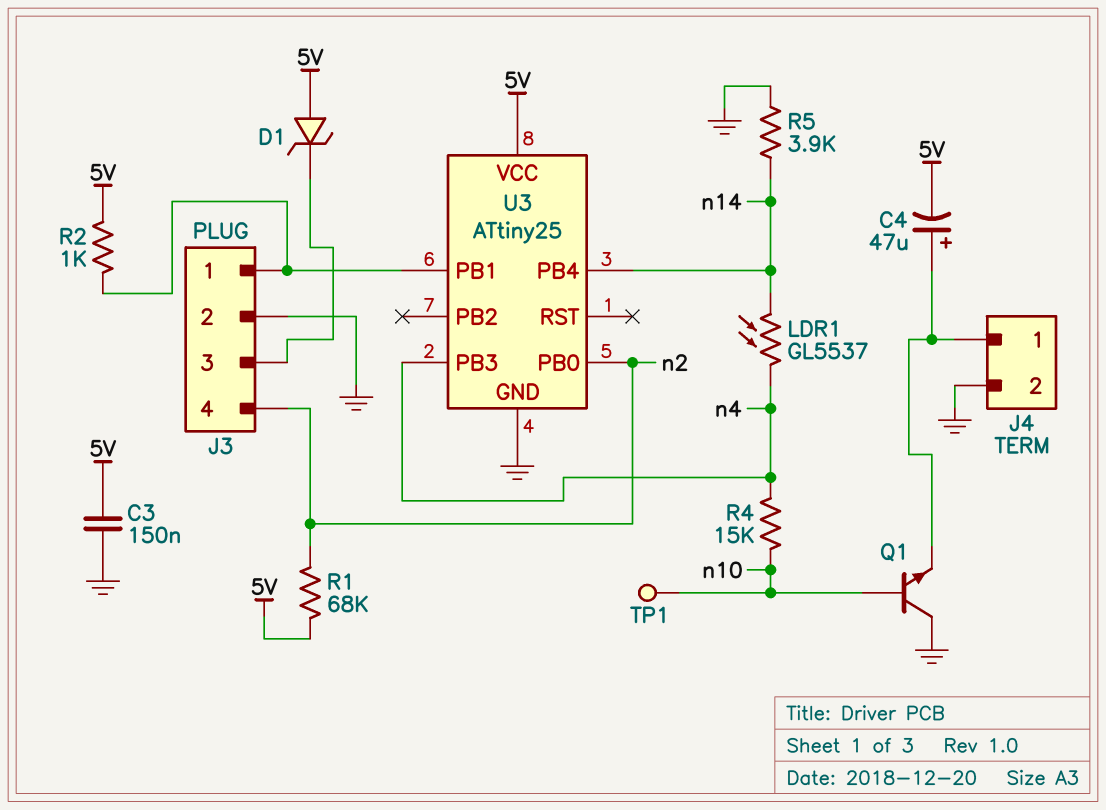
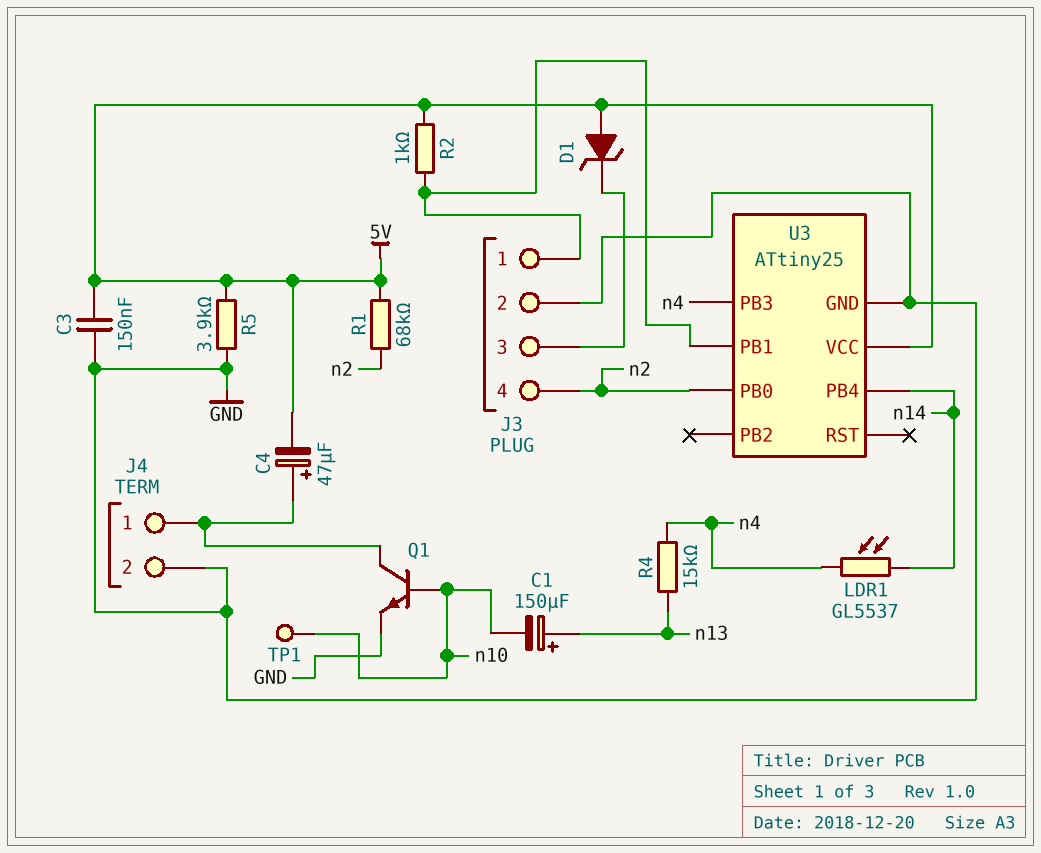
C1: none -> 150uF (plus n13, minus n10)
Q1: NPN (B n10, C GND, E J4/1) -> NPN (B n10, C J4/1, E GND)
R4: 15k (n4, n10) -> 15k (n4, n13)
R5: 3.9k (GND, n14) -> 3.9k (5V, GND)

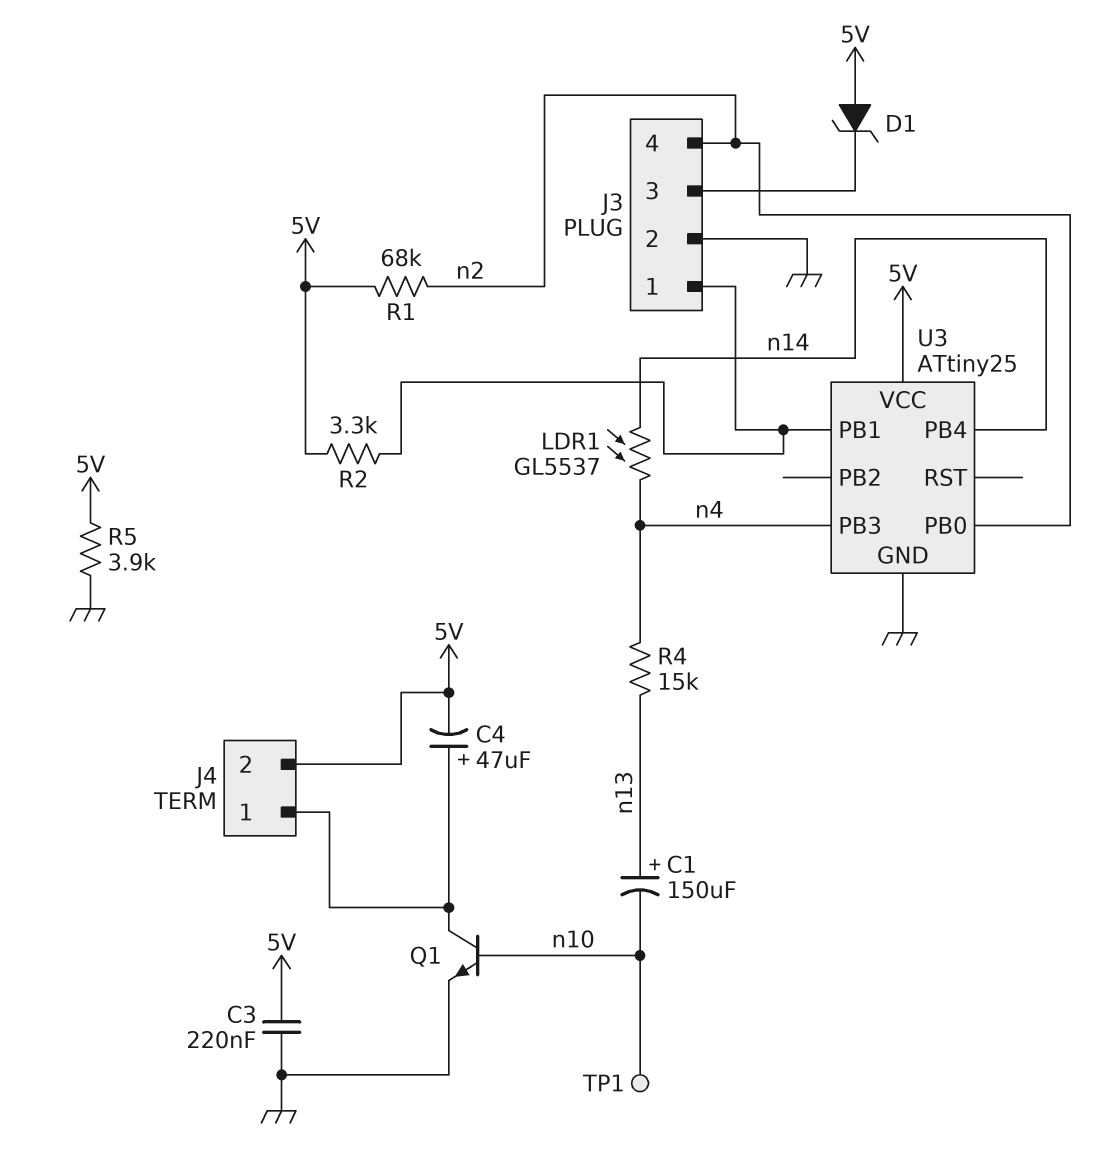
C3: 150nF (5V, GND) -> 220nF (5V, GND)
J4 pin 2: GND -> 5V
R2: 1k (5V, J3/1) -> 3.3k (5V, J3/1)

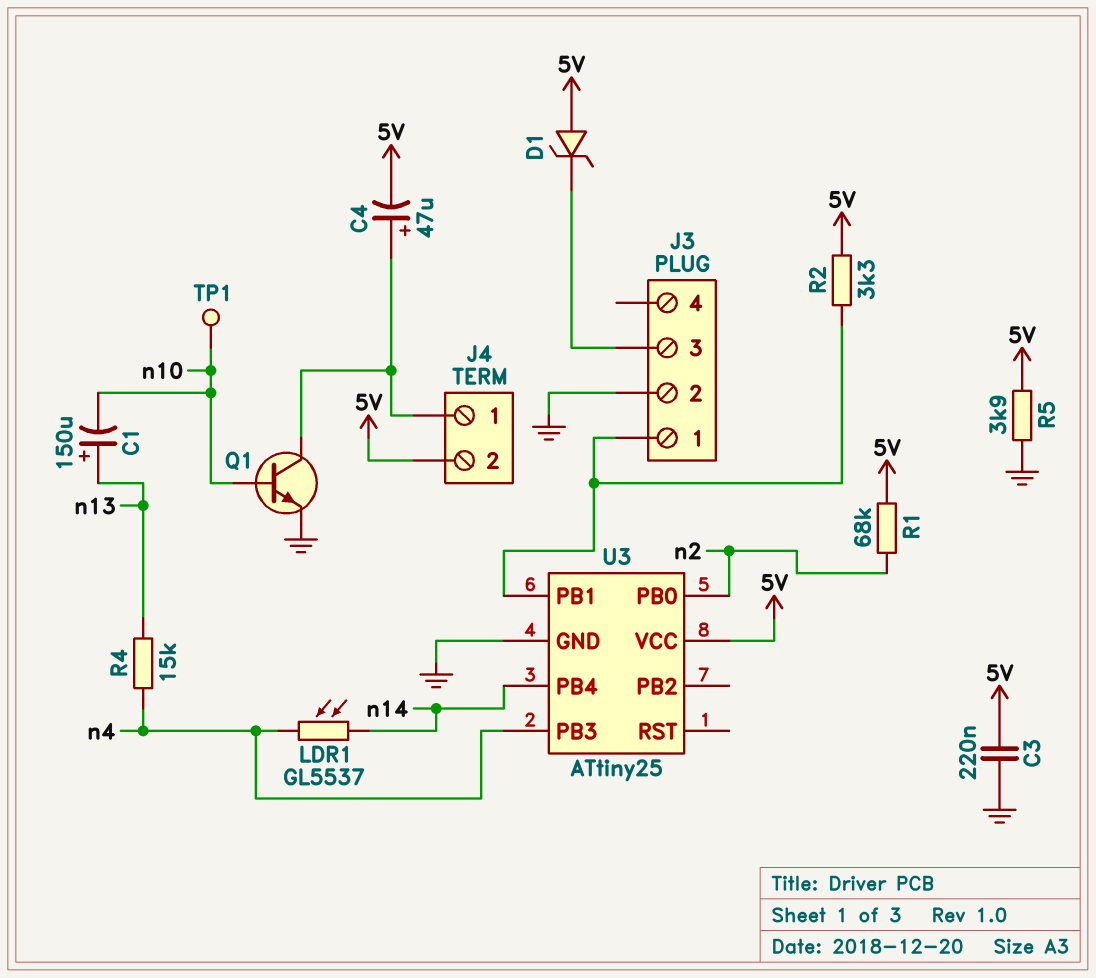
J3 pin 4: n2 -> none

